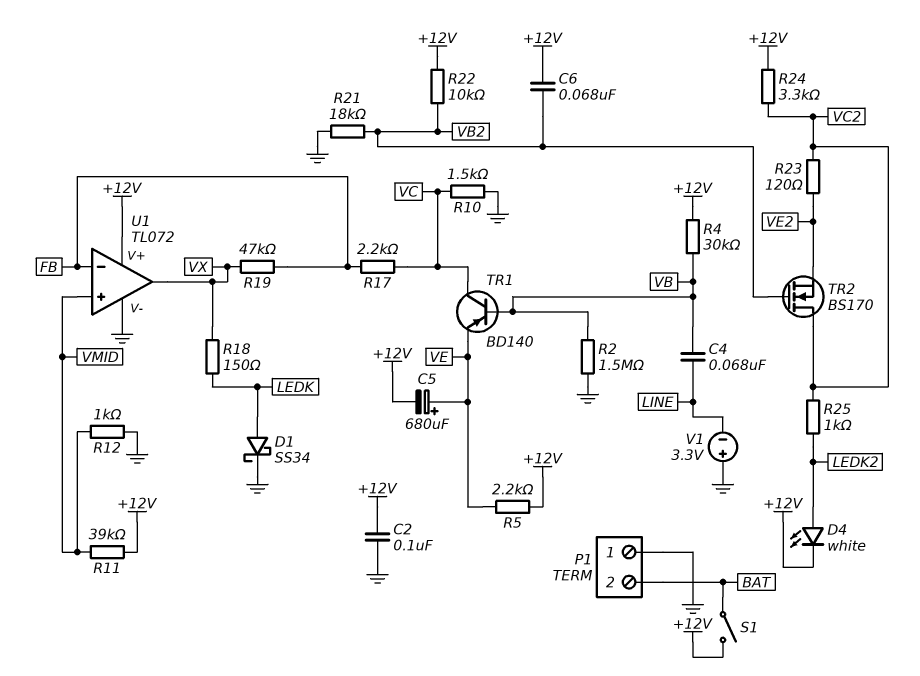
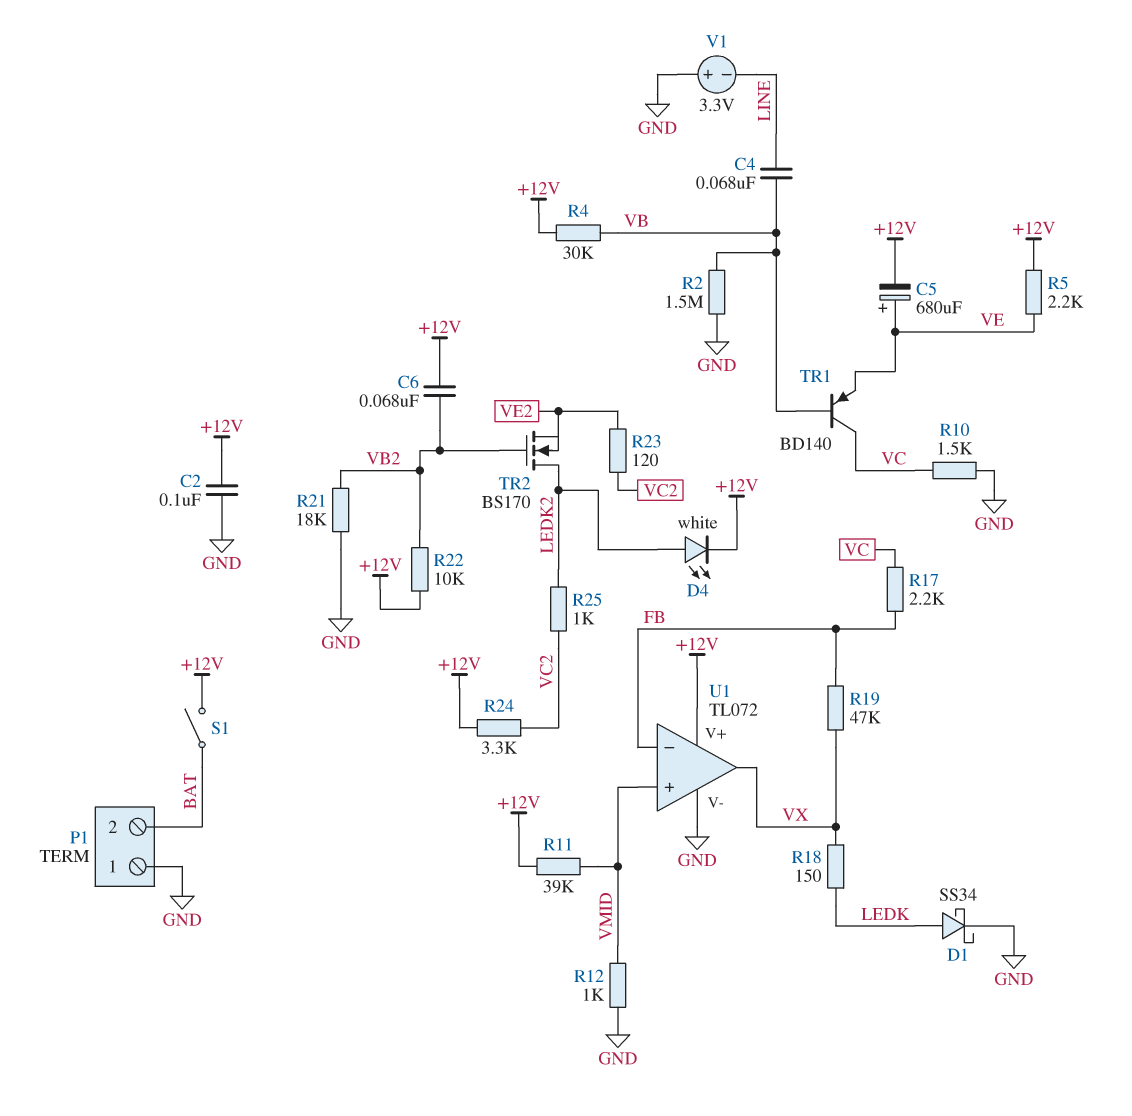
TR2: NMOS BS170 (G VB2, D VC2, S VE2) -> NMOS BS170 (G VB2, D LEDK2, S VE2)

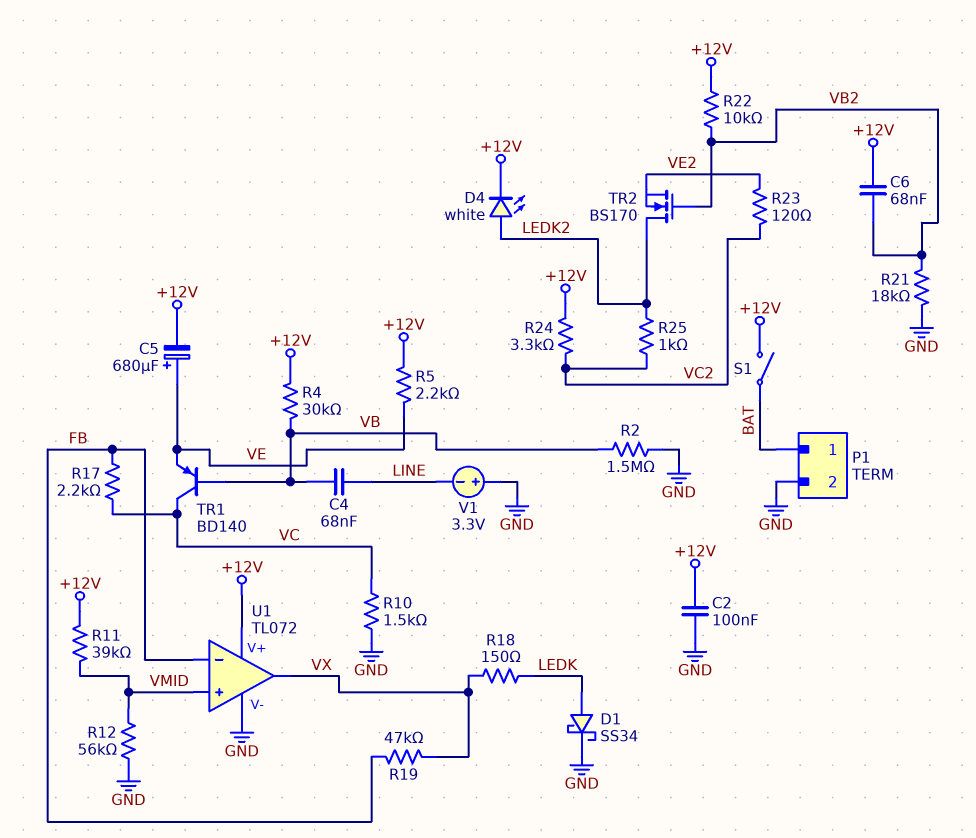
P1 pin 1: GND -> BAT
P1 pin 2: BAT -> GND
R12: 1k (GND, VMID) -> 56k (GND, VMID)

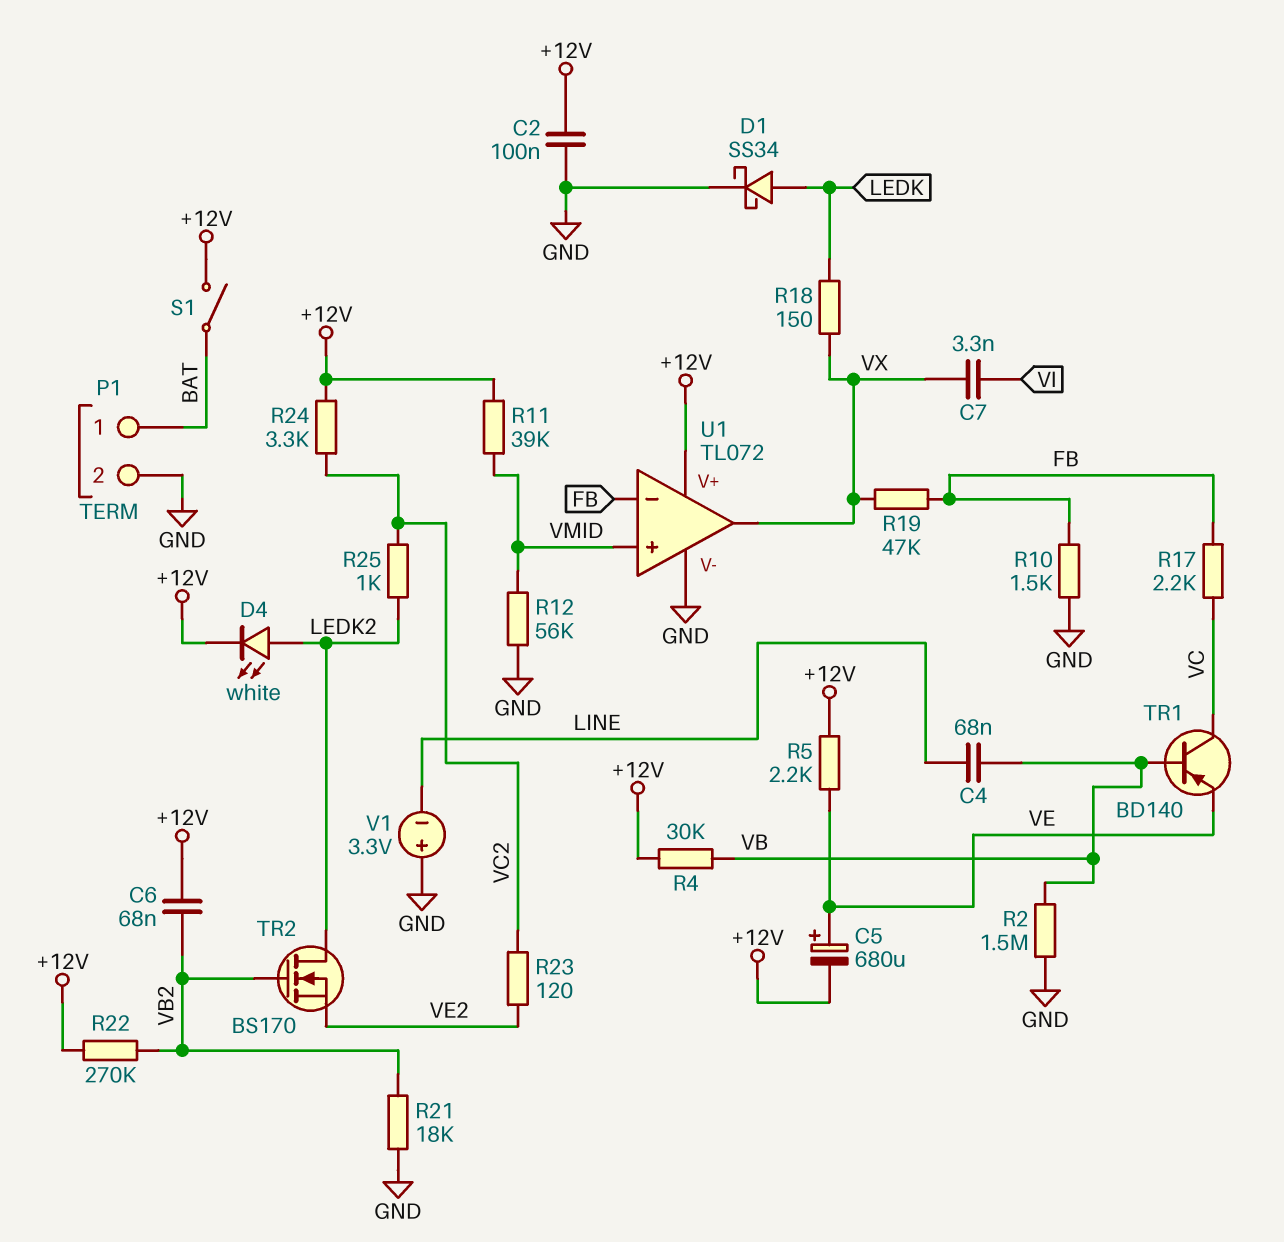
C7: none -> 3.3nF (VI, VX)
R10: 1.5k (GND, VC) -> 1.5k (FB, GND)
R22: 10k (+12V, VB2) -> 270k (+12V, VB2)

